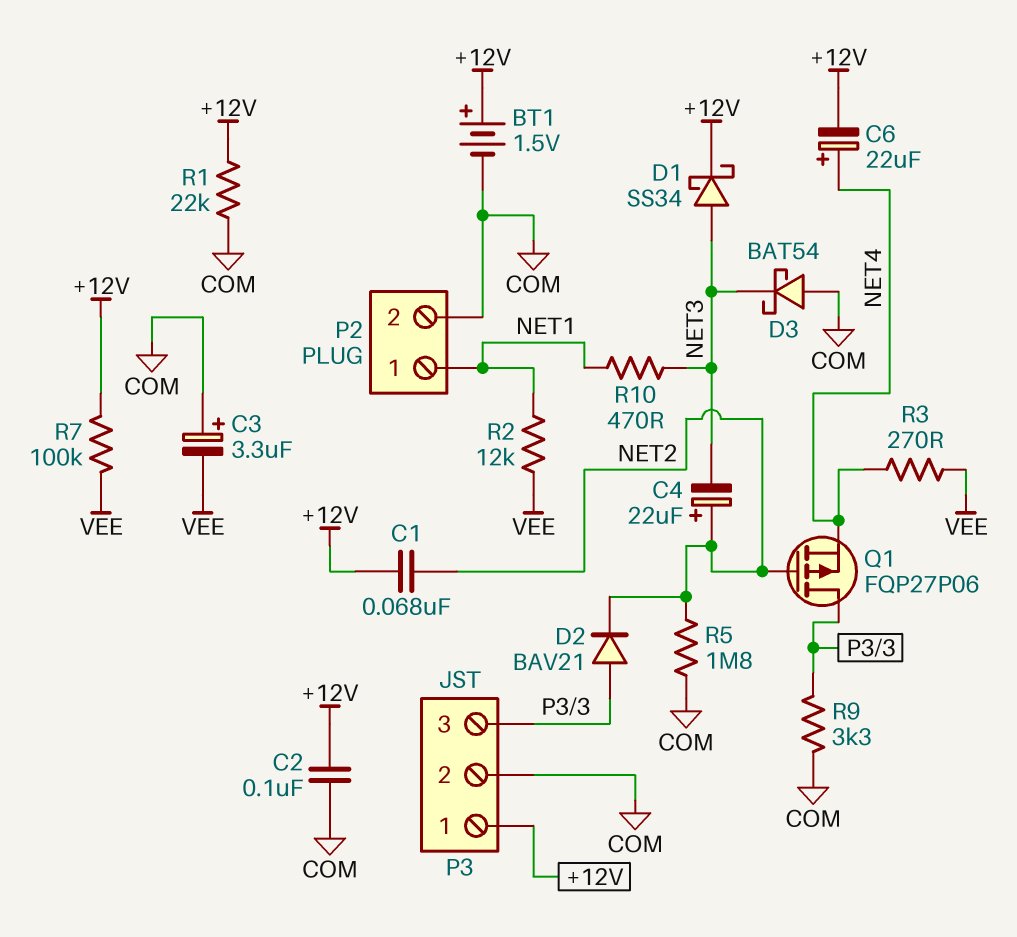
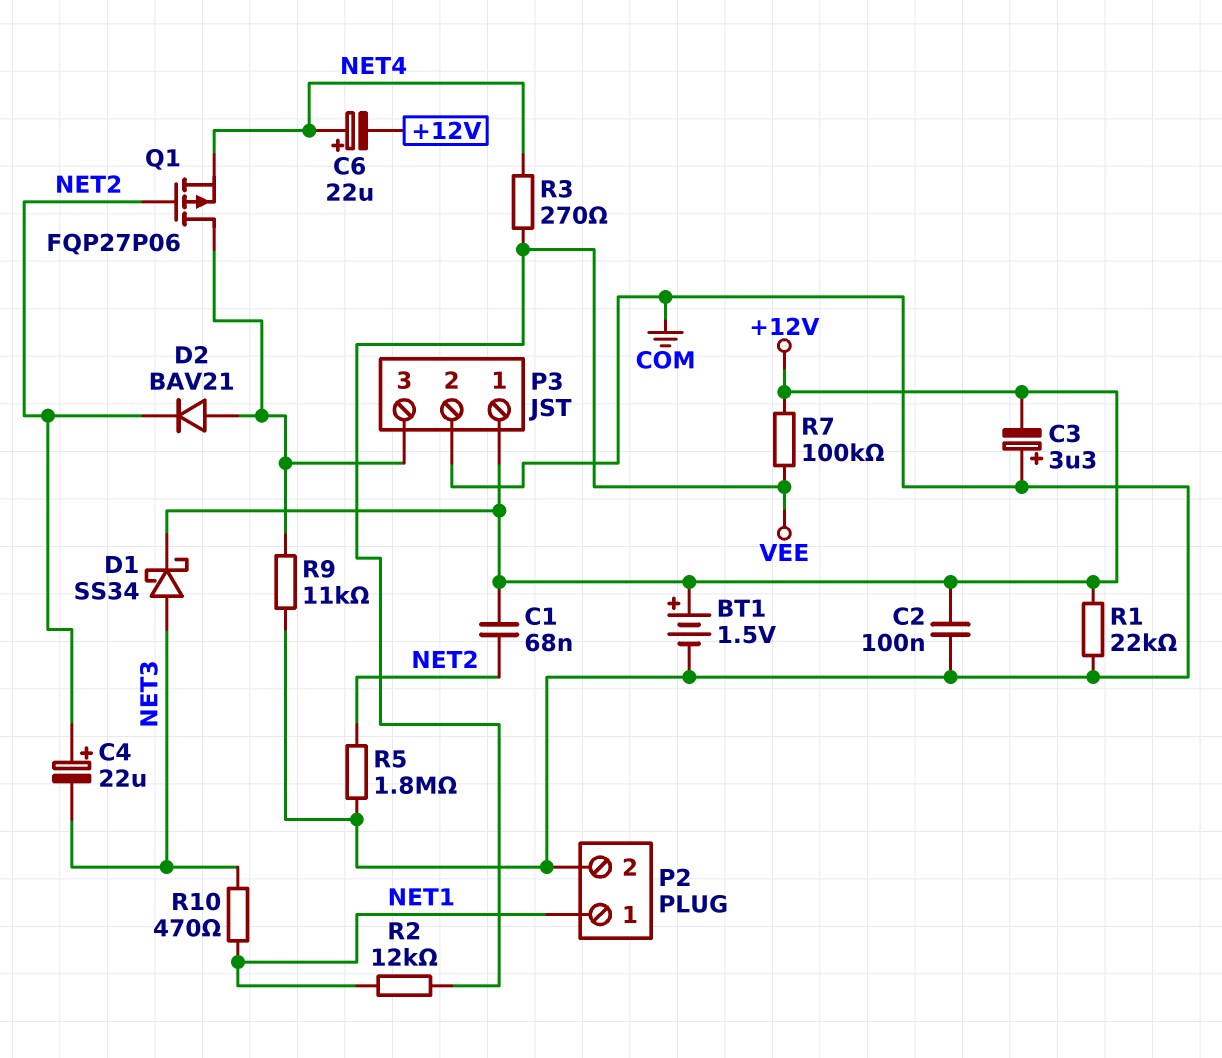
C3: 3.3uF (plus COM, minus VEE) -> 3.3uF (plus COM, minus +12V)
D3: schottky BAT54 (A COM, K NET3) -> none
R9: 3.3k (COM, P3/3) -> 11k (COM, P3/3)

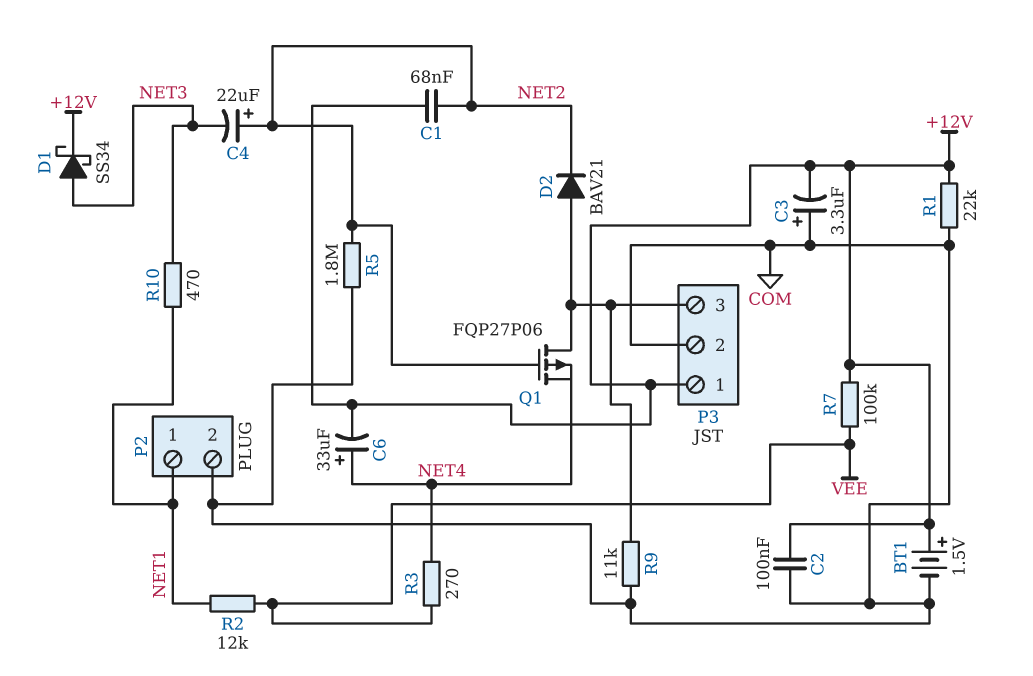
C6: 22uF (plus NET4, minus +12V) -> 33uF (plus NET4, minus +12V)

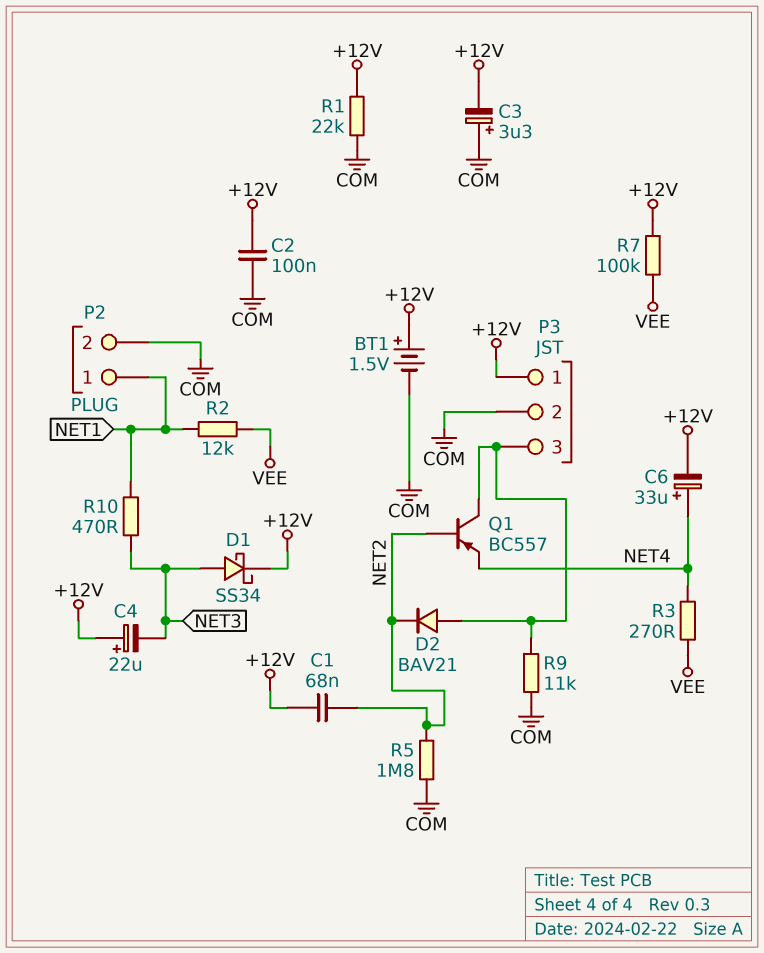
C4: 22uF (plus NET2, minus NET3) -> 22uF (plus +12V, minus NET3)
Q1: PMOS FQP27P06 (G NET2, D P3/3, S NET4) -> PNP BC557 (B NET2, C P3/3, E NET4)

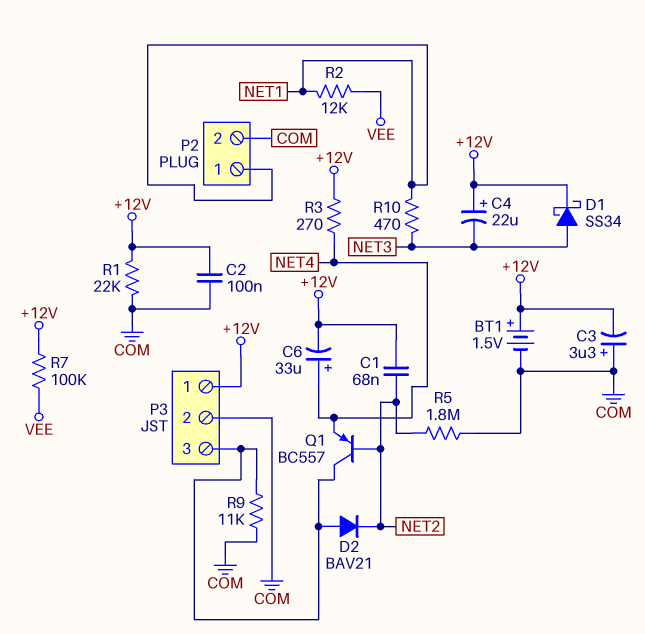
R3: 270 (NET4, VEE) -> 270 (+12V, NET4)

